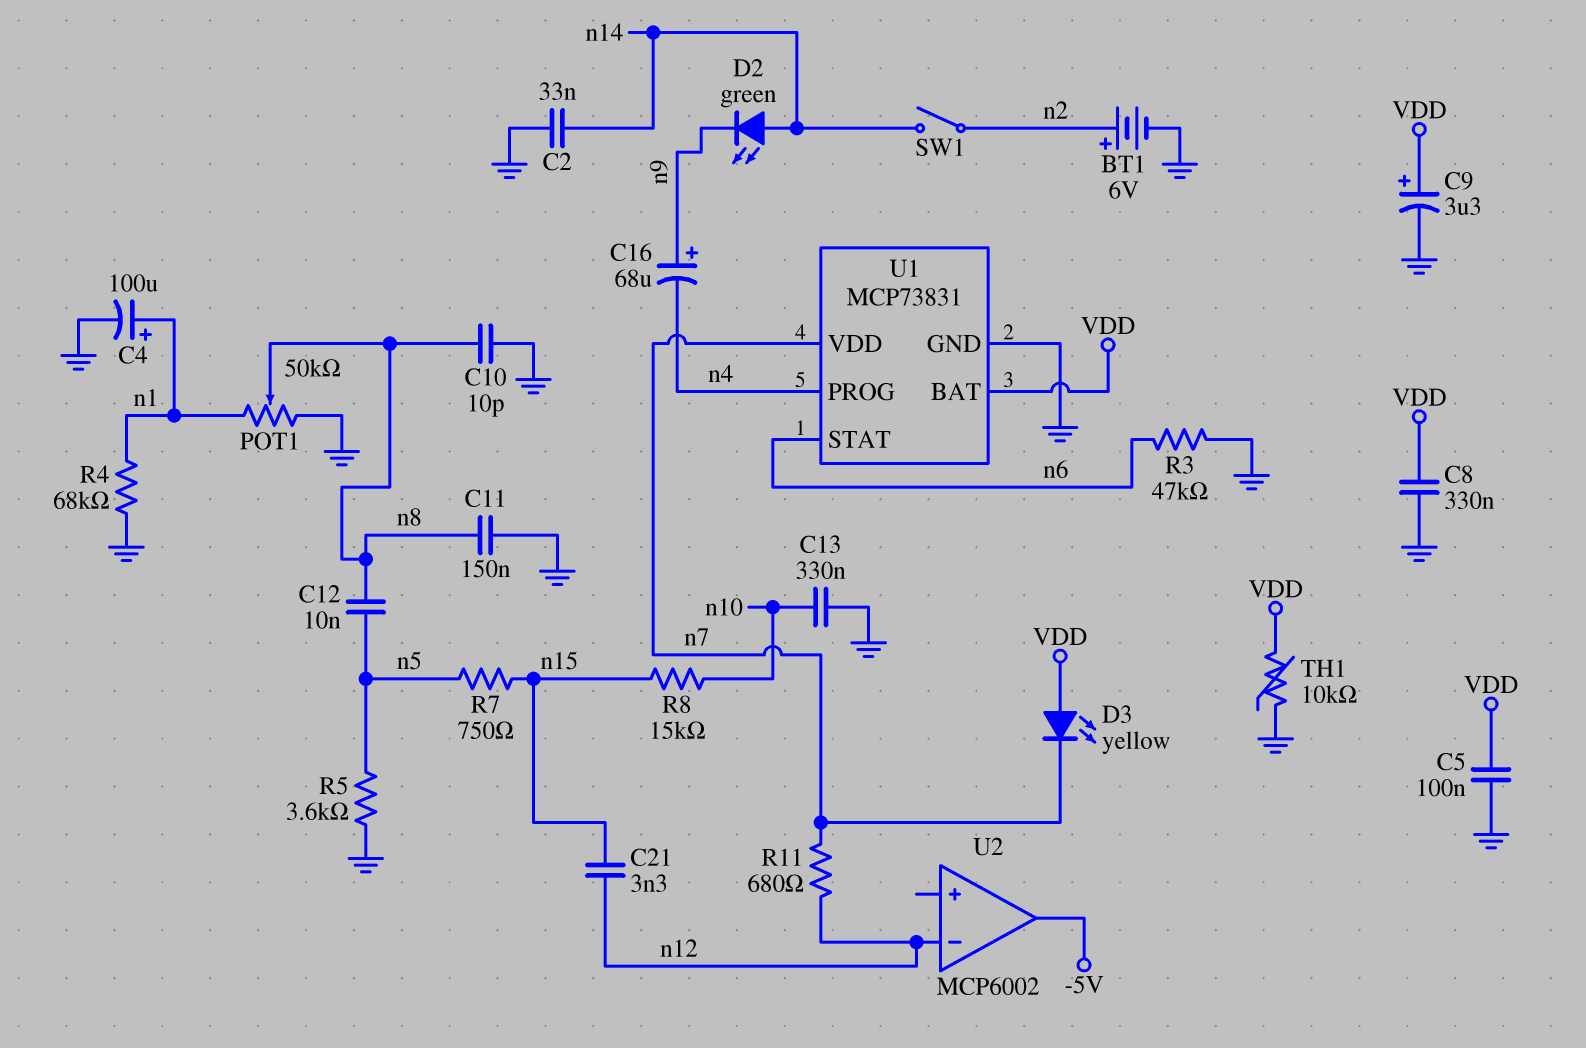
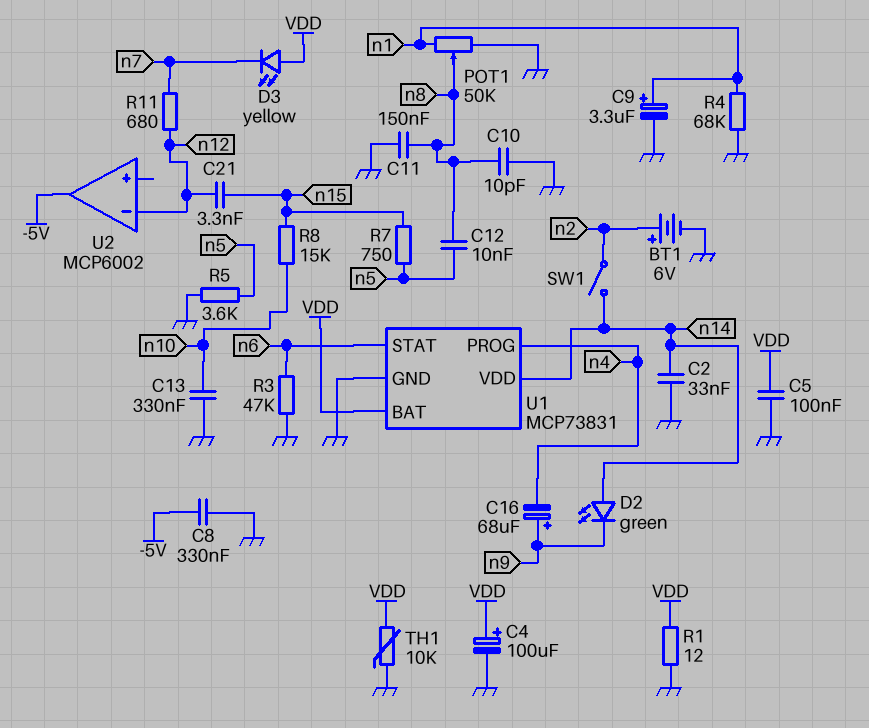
C4: 100uF (plus n1, minus GND) -> 100uF (plus VDD, minus GND)
C8: 330nF (GND, VDD) -> 330nF (-5V, GND)
C9: 3.3uF (plus VDD, minus GND) -> 3.3uF (plus n1, minus GND)
R1: none -> 12 (GND, VDD)
U1 pin VDD: n7 -> n14

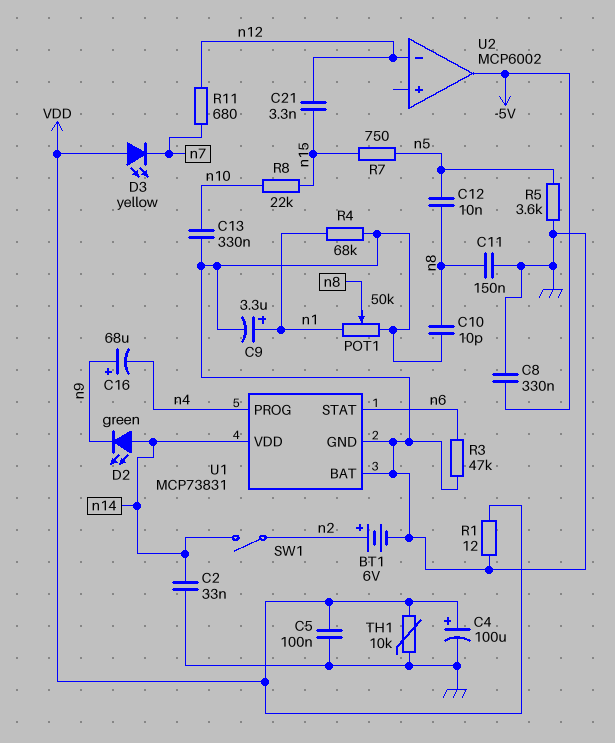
R8: 15k (n10, n15) -> 22k (n10, n15)
U1 pin BAT: VDD -> GND

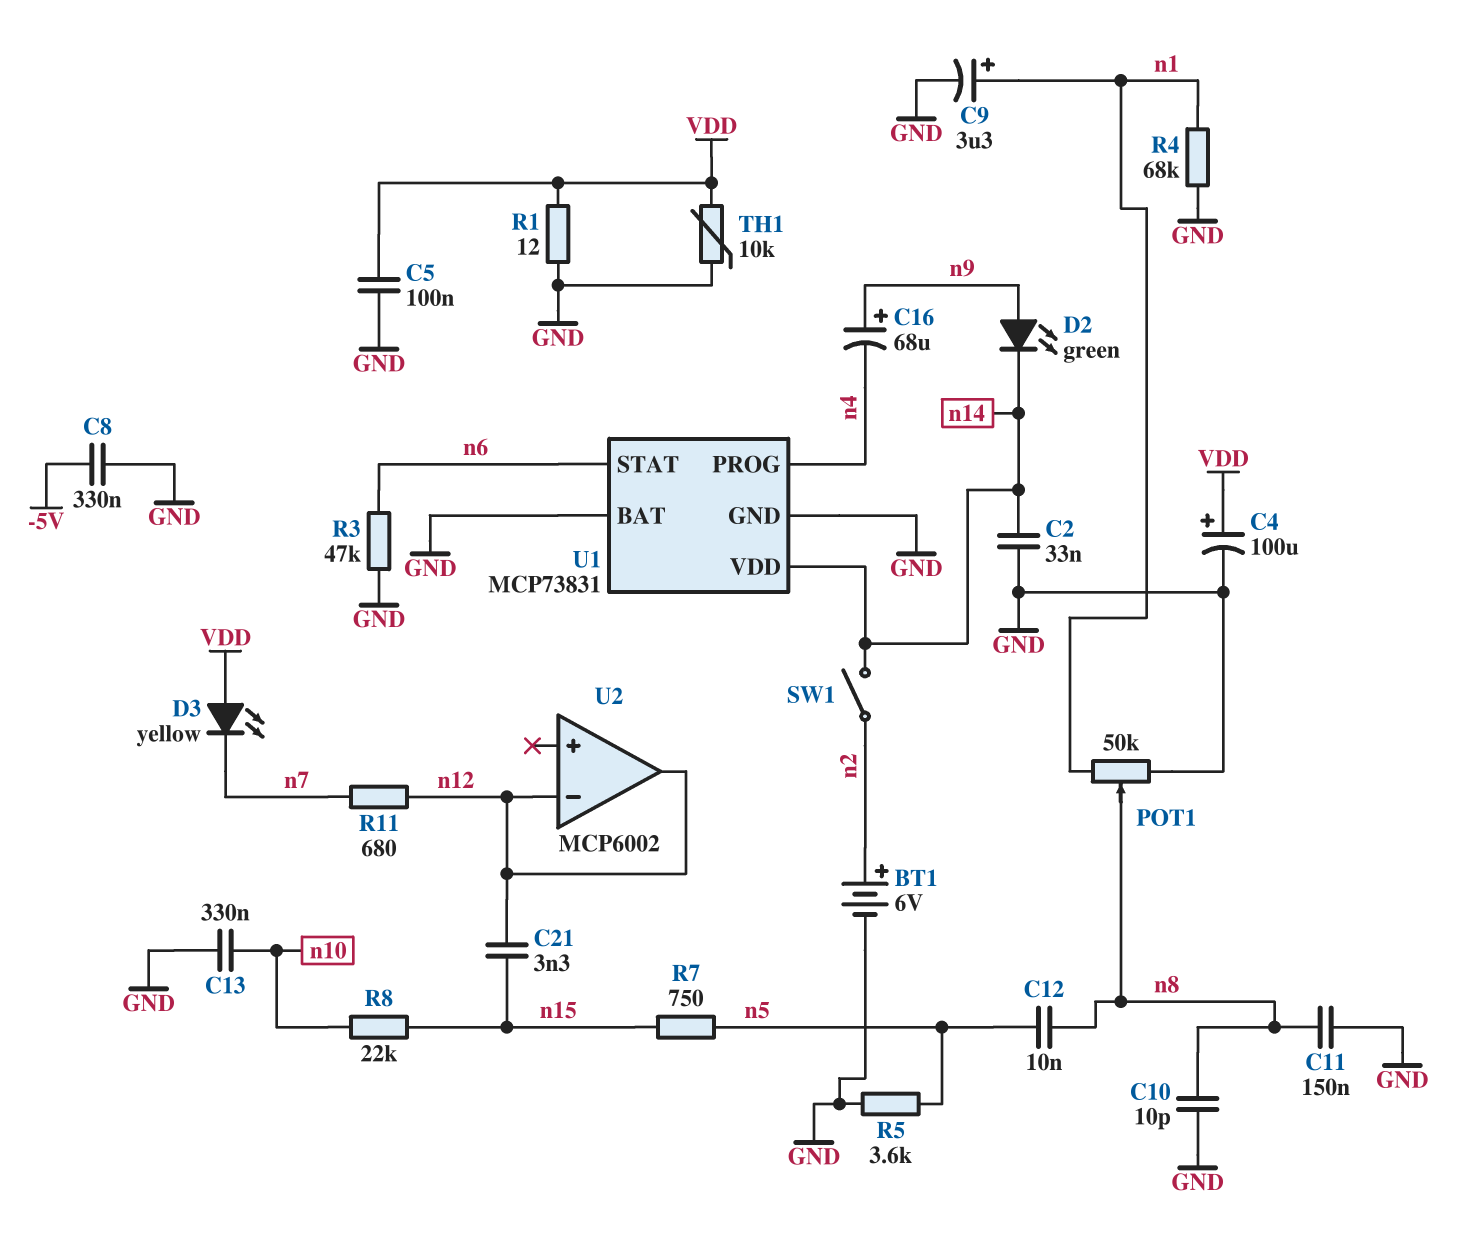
D2: LED green (A n14, K n9) -> LED green (A n9, K n14)
U2 pin out: -5V -> n12

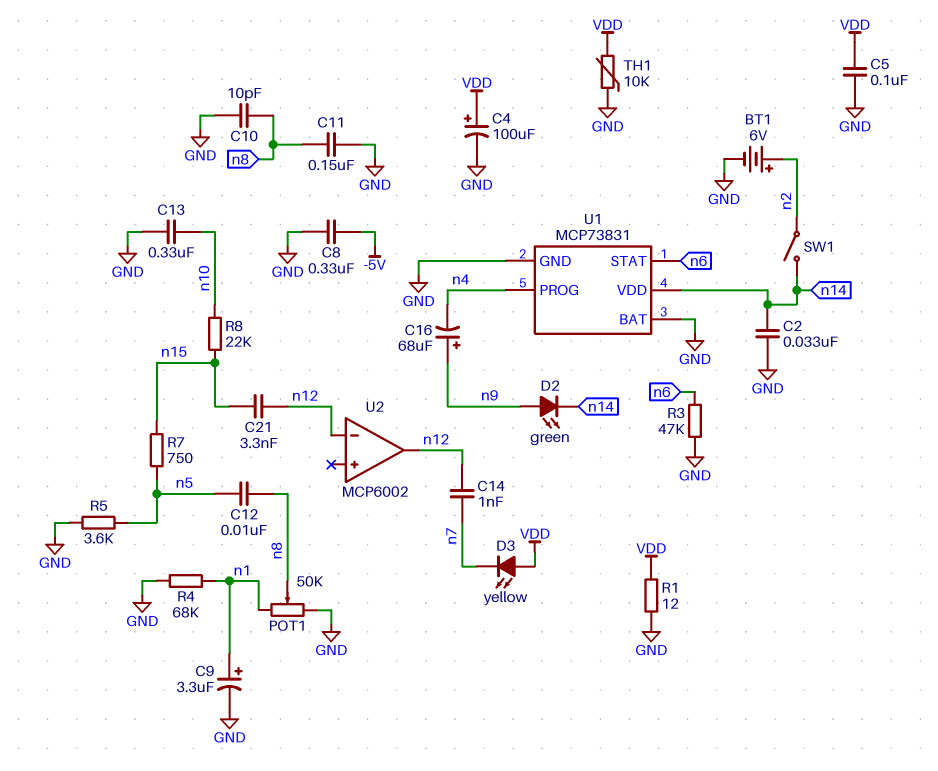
C14: none -> 1nF (n7, n12)
R11: 680 (n7, n12) -> none

